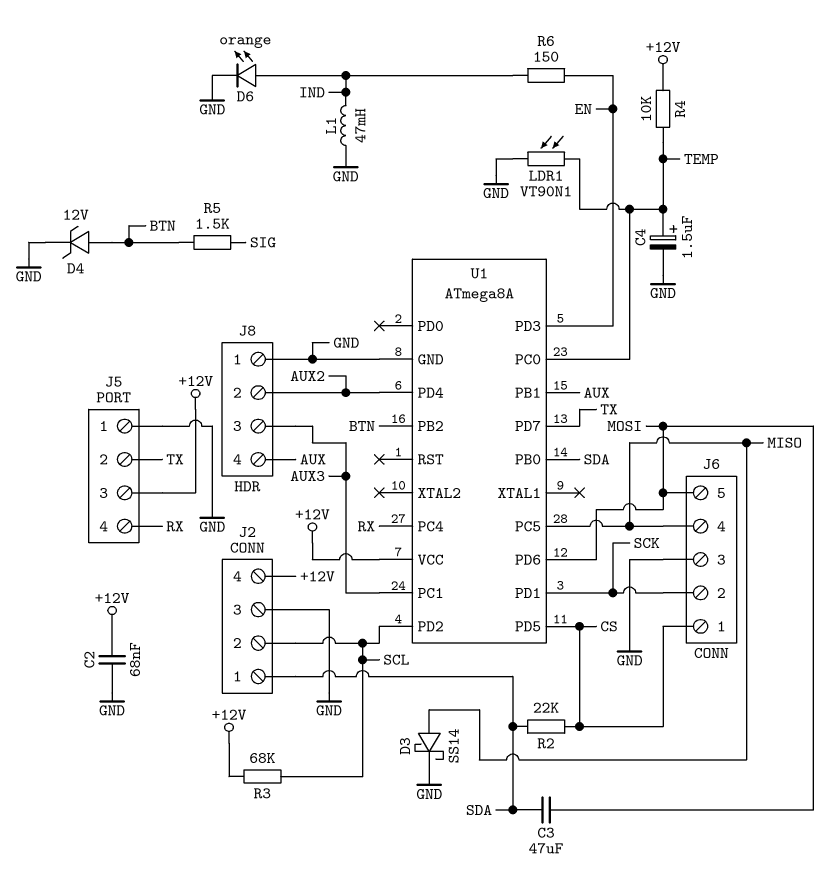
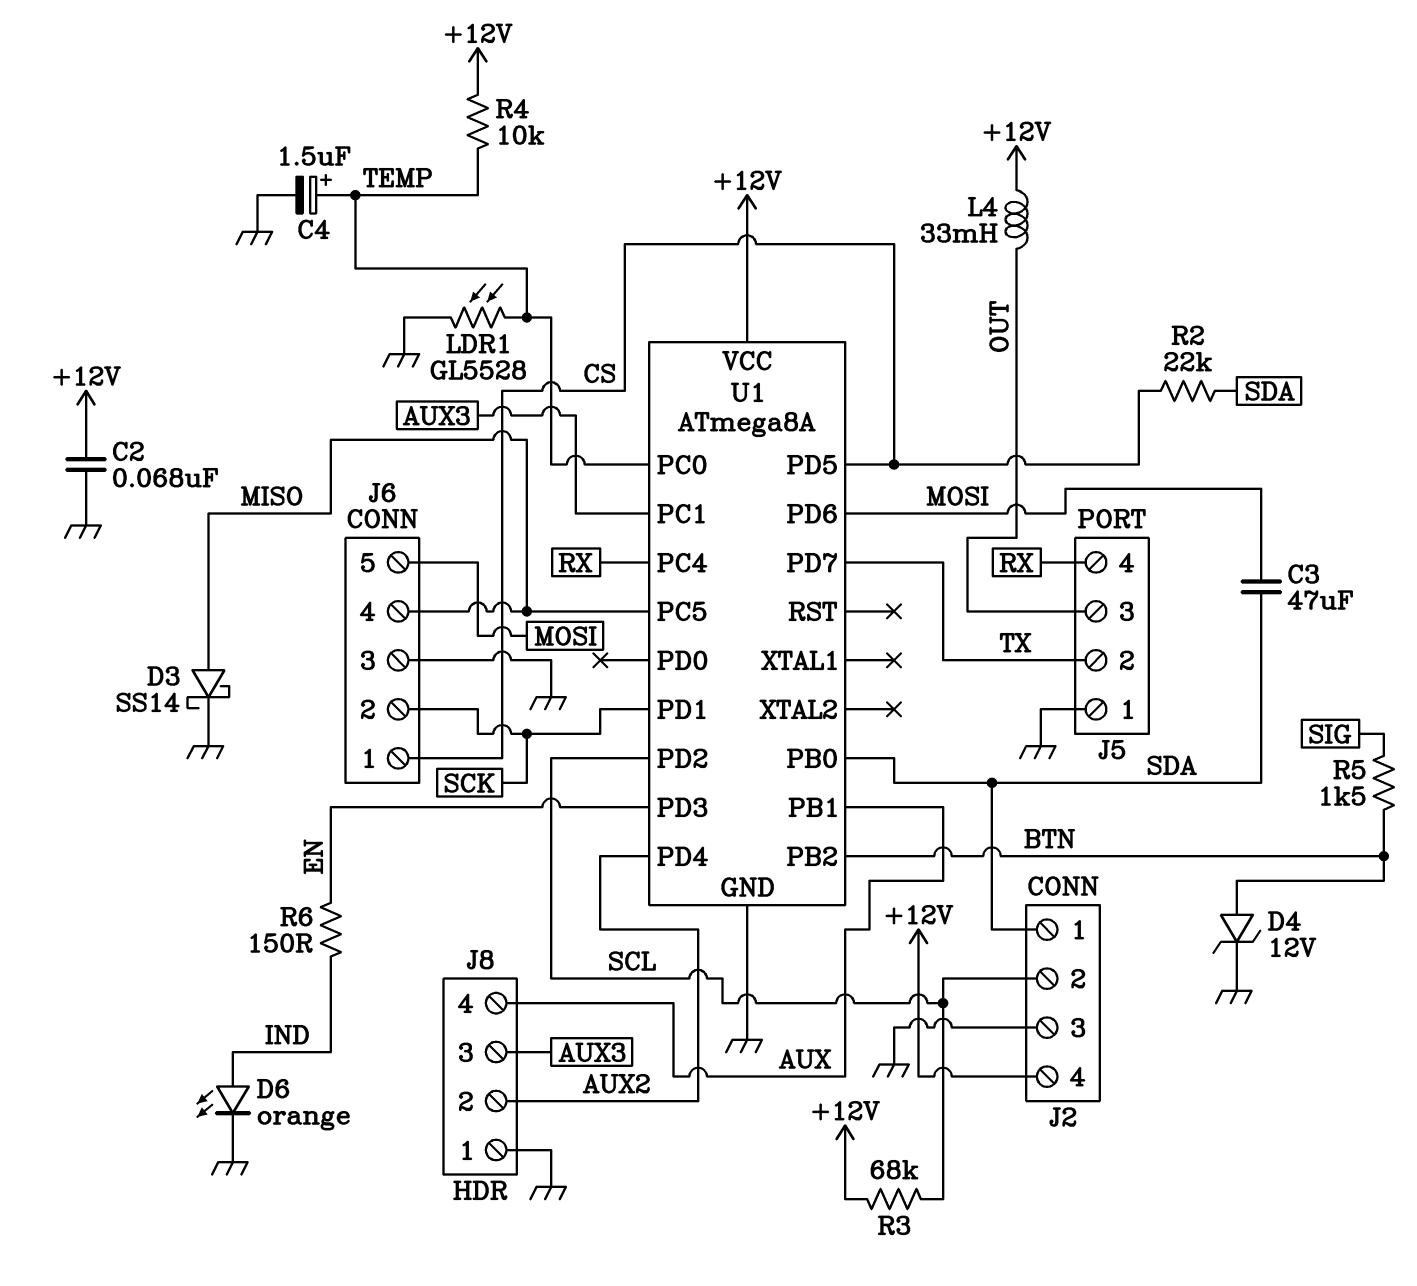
J5 pin 3: +12V -> OUT
L1: 47mH (GND, IND) -> none
L4: none -> 33mH (+12V, OUT)
LDR1: VT90N1 (GND, TEMP) -> GL5528 (GND, TEMP)

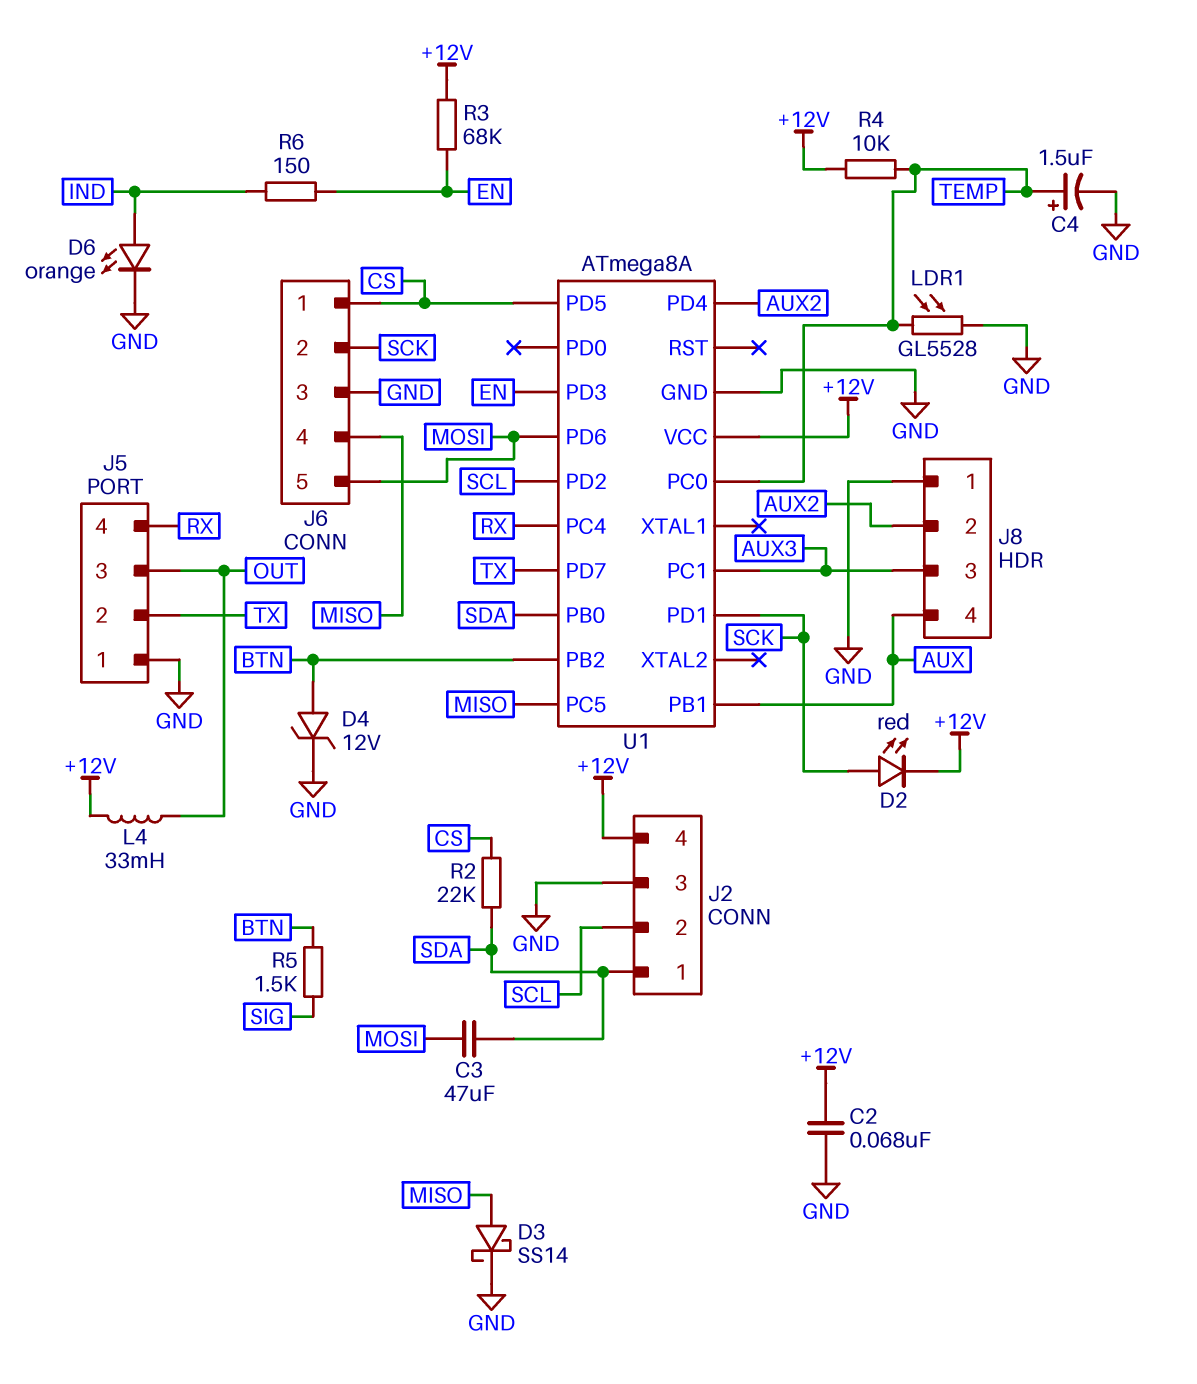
D2: none -> LED red (A SCK, K +12V)
R3: 68k (+12V, SCL) -> 68k (+12V, EN)

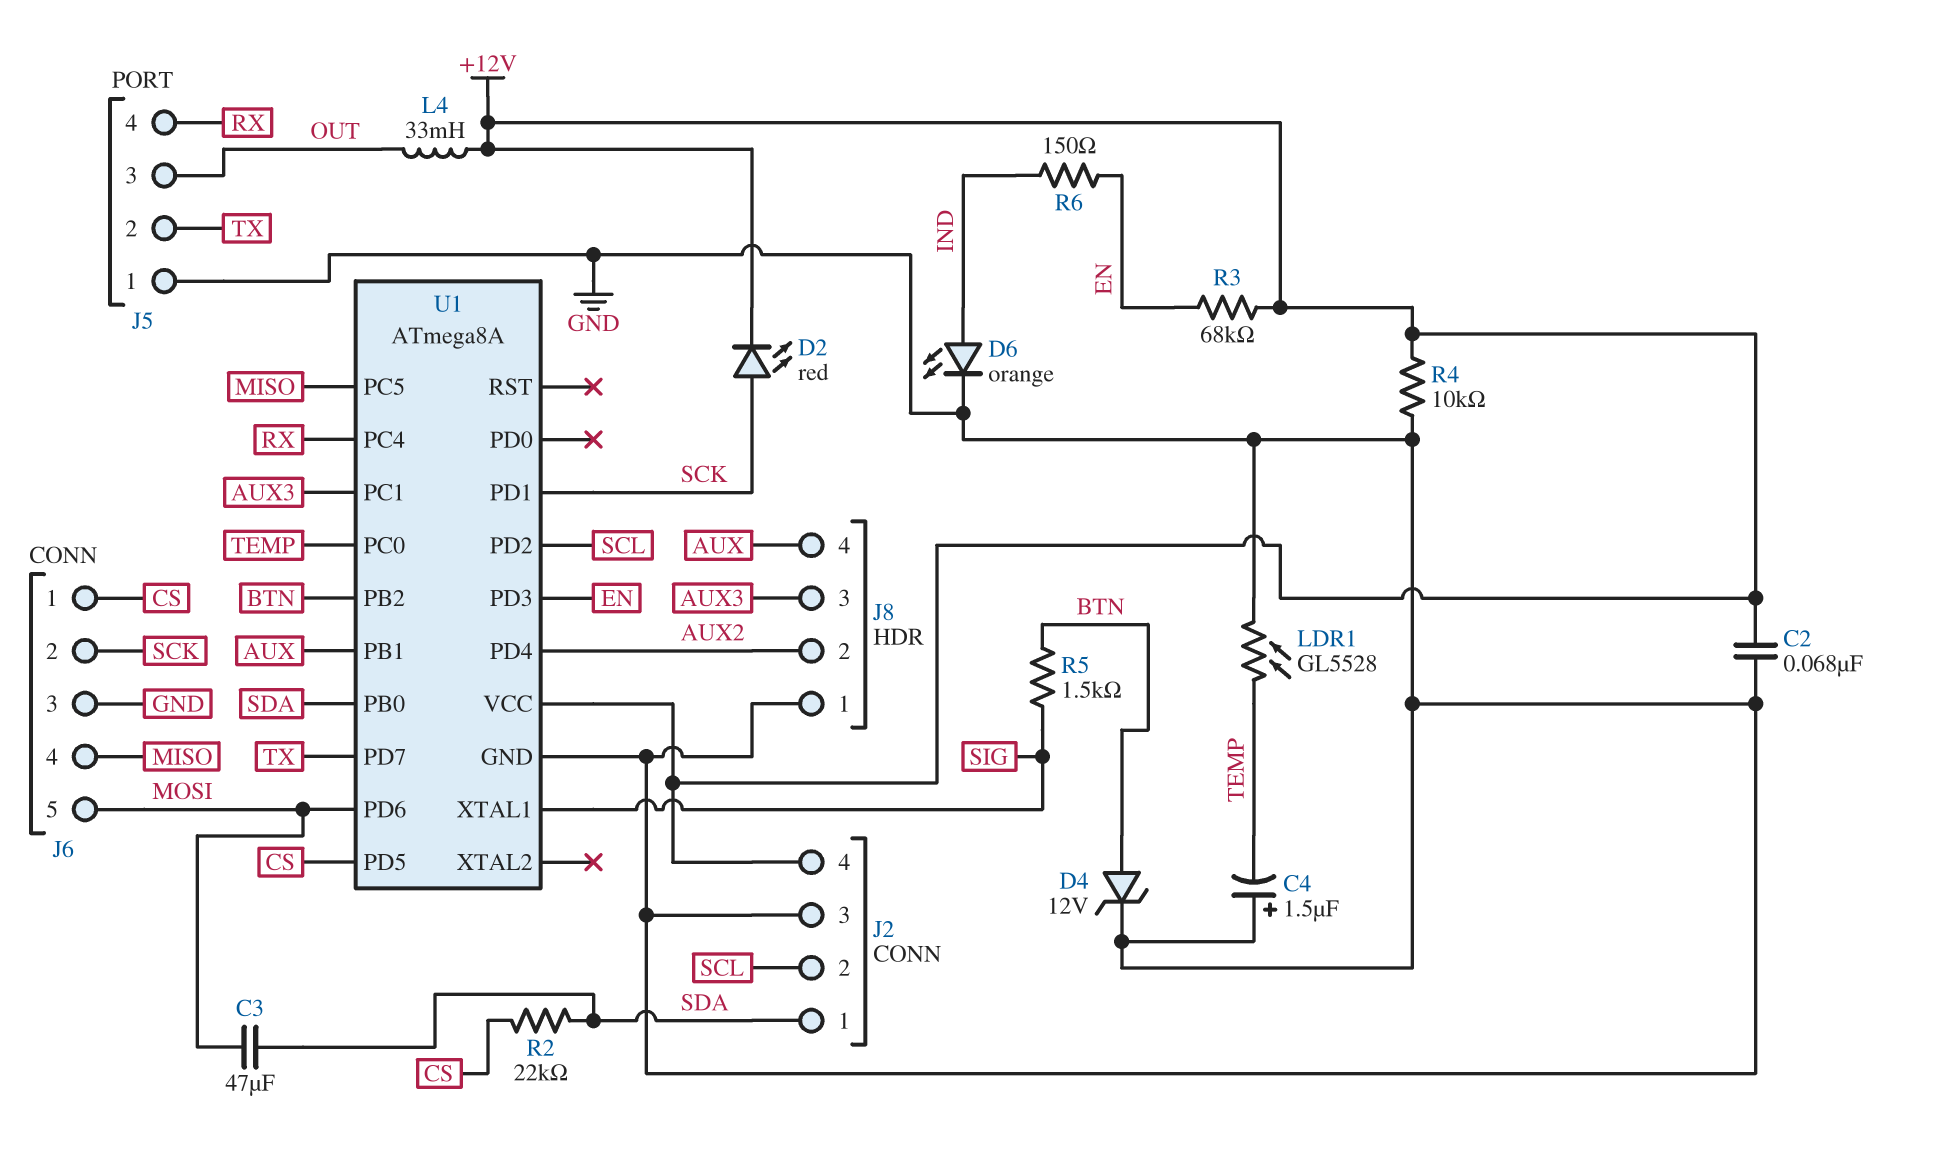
C4: 1.5uF (plus TEMP, minus GND) -> 1.5uF (plus GND, minus TEMP)
D3: schottky SS14 (A MISO, K GND) -> none
R4: 10k (+12V, TEMP) -> 10k (+12V, GND)
U1 pin XTAL1: none -> SIG

